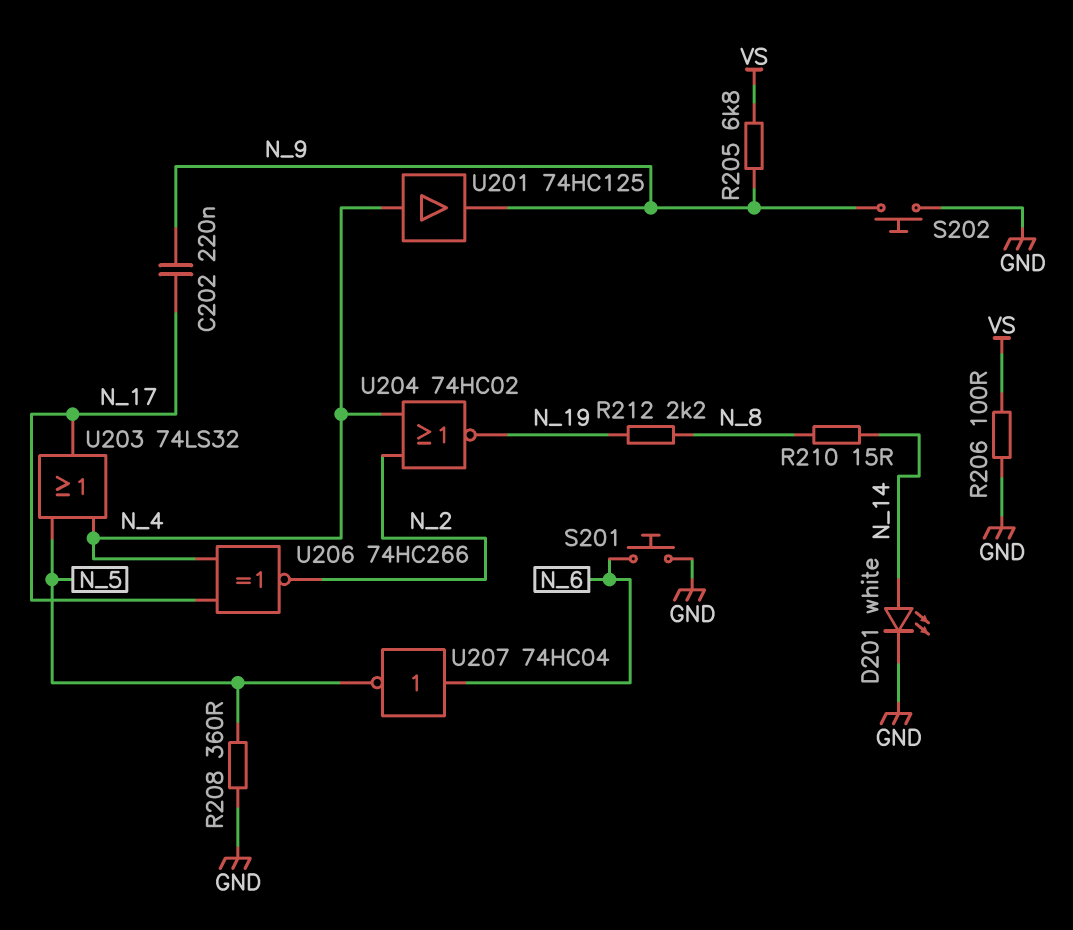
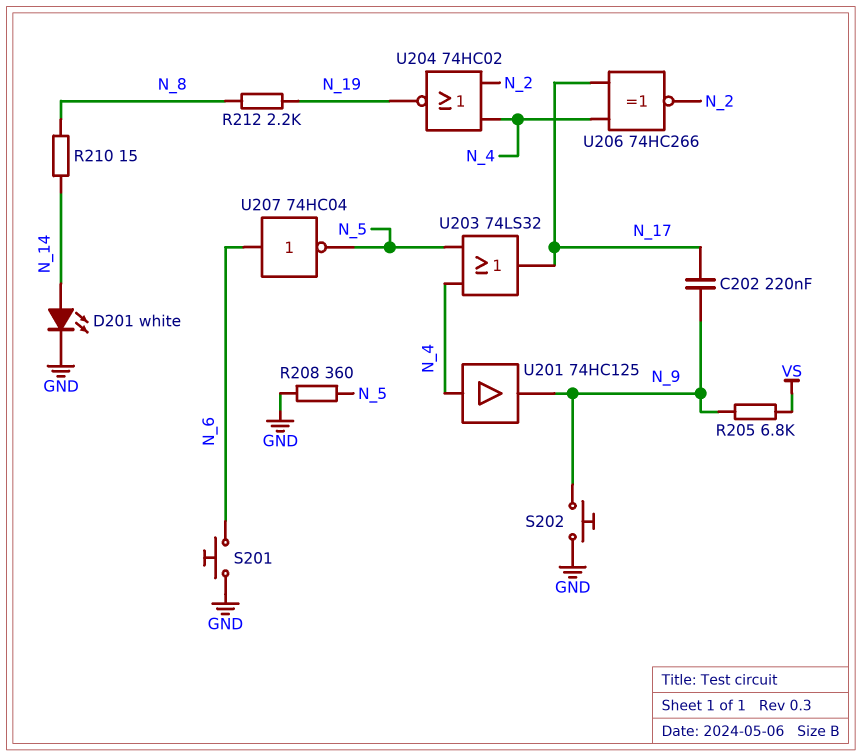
R206: 100 (GND, VS) -> none

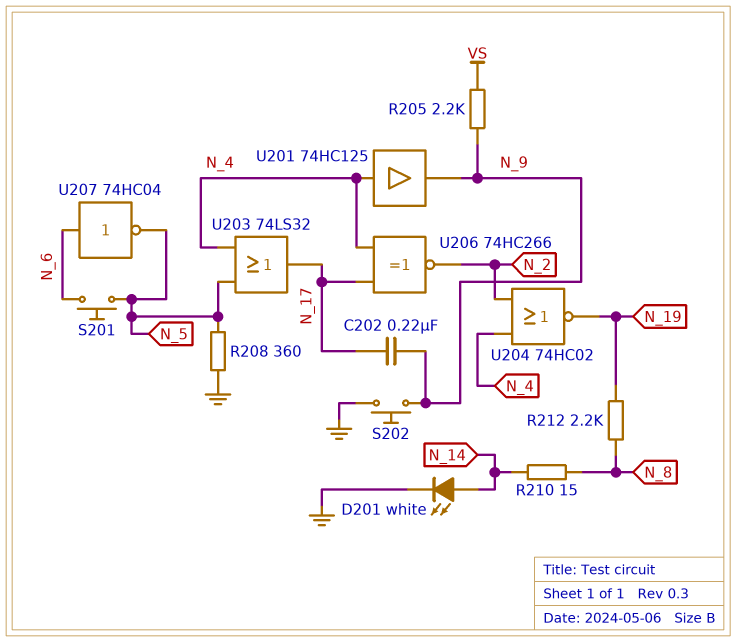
R205: 6.8k (N_9, VS) -> 2.2k (N_9, VS)
S201: button (GND, N_6) -> button (N_5, N_6)

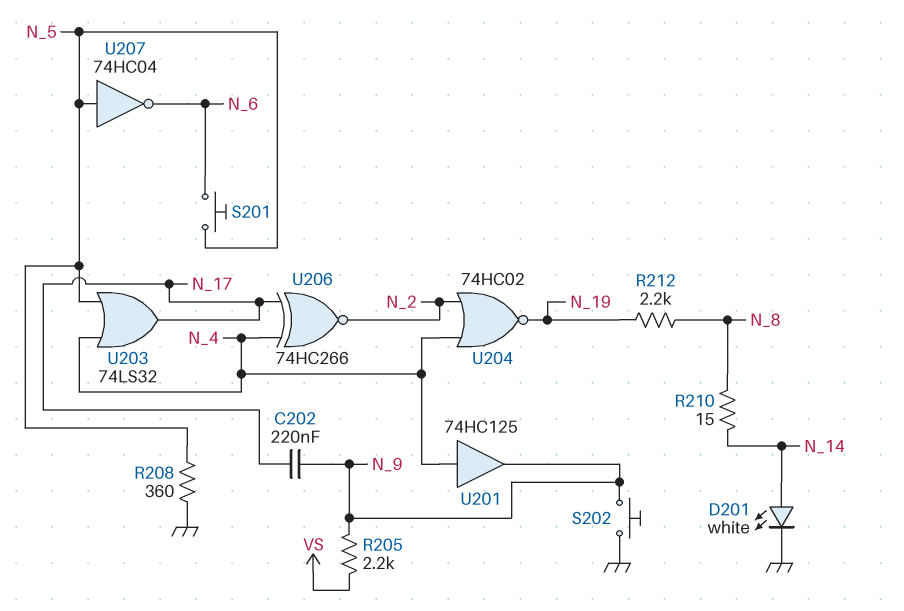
U207: NOT 74HC04 (in N_6, out N_5) -> NOT 74HC04 (in N_5, out N_6)

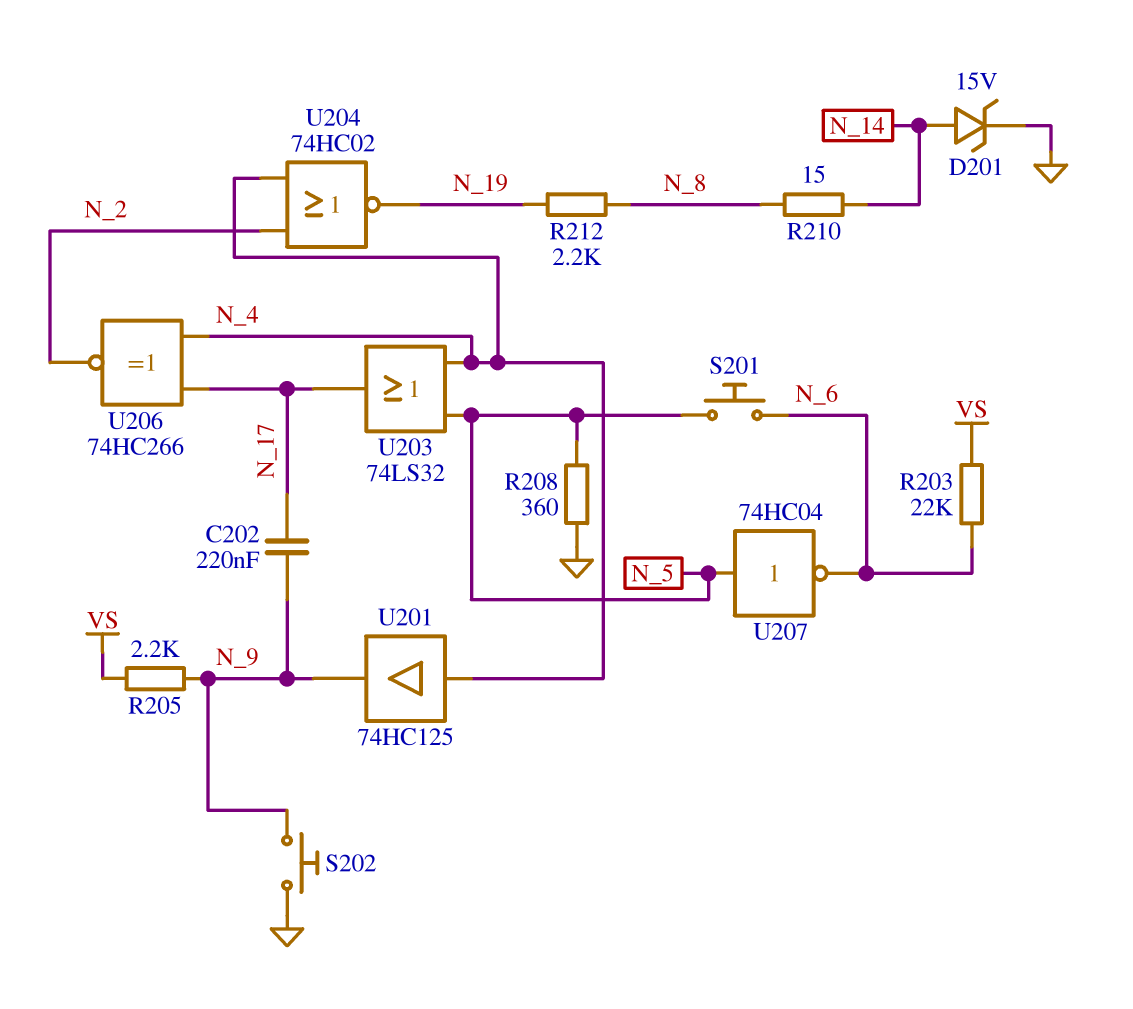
D201: LED white (A N_14, K GND) -> zener 15V (A N_14, K GND)
R203: none -> 22k (N_6, VS)

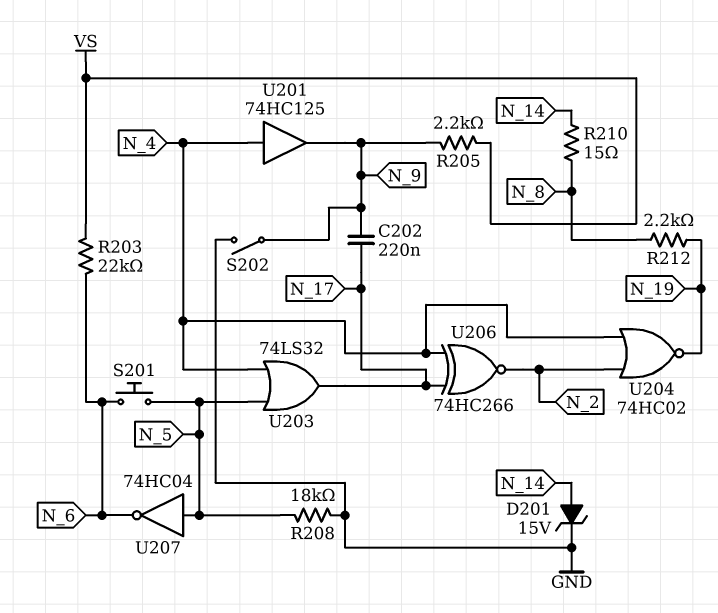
R208: 360 (GND, N_5) -> 18k (GND, N_5)
S202: button (GND, N_9) -> switch (GND, N_9)

